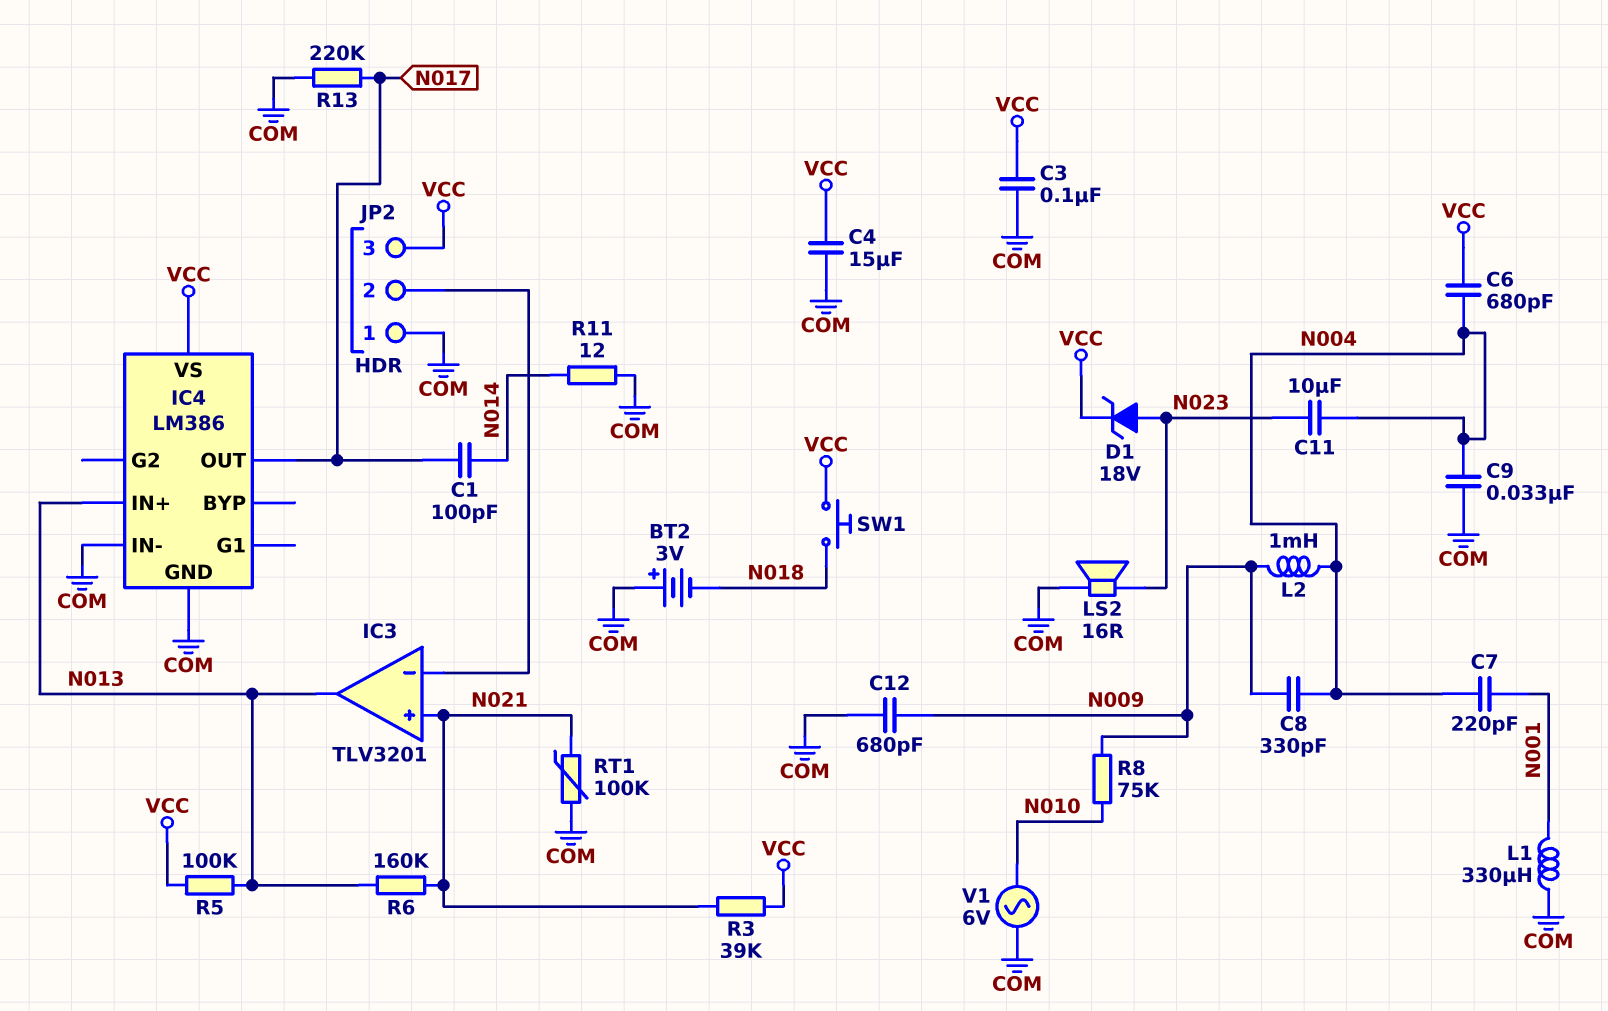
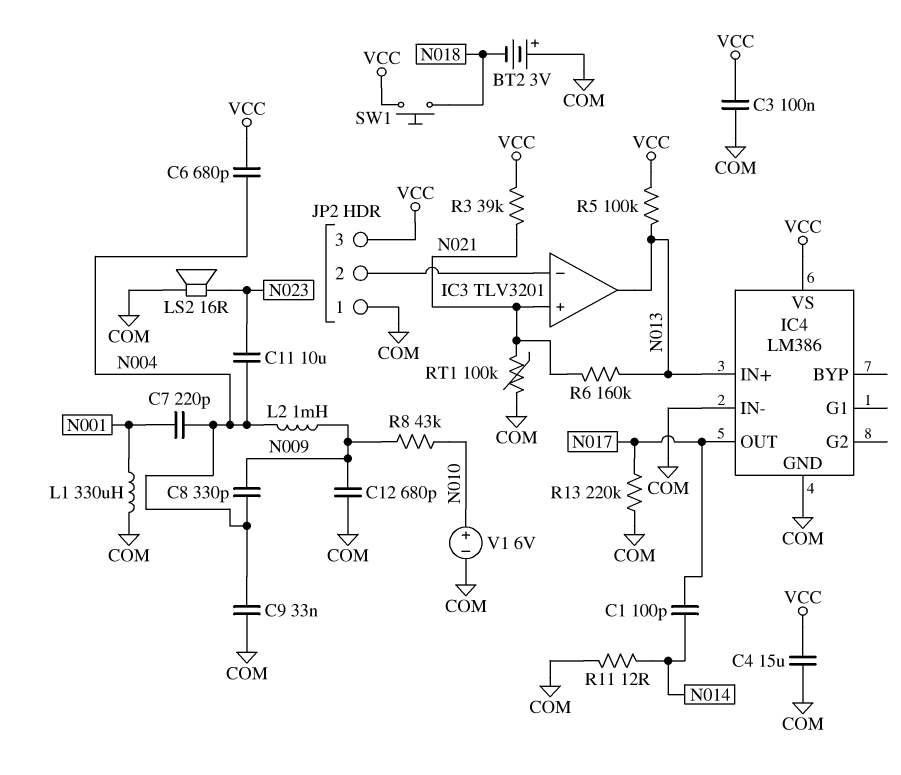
D1: zener 18V (A N023, K VCC) -> none
R8: 75k (N009, N010) -> 43k (N009, N010)
V1: AC 6V (COM, N010) -> 6V (plus N010, minus COM)

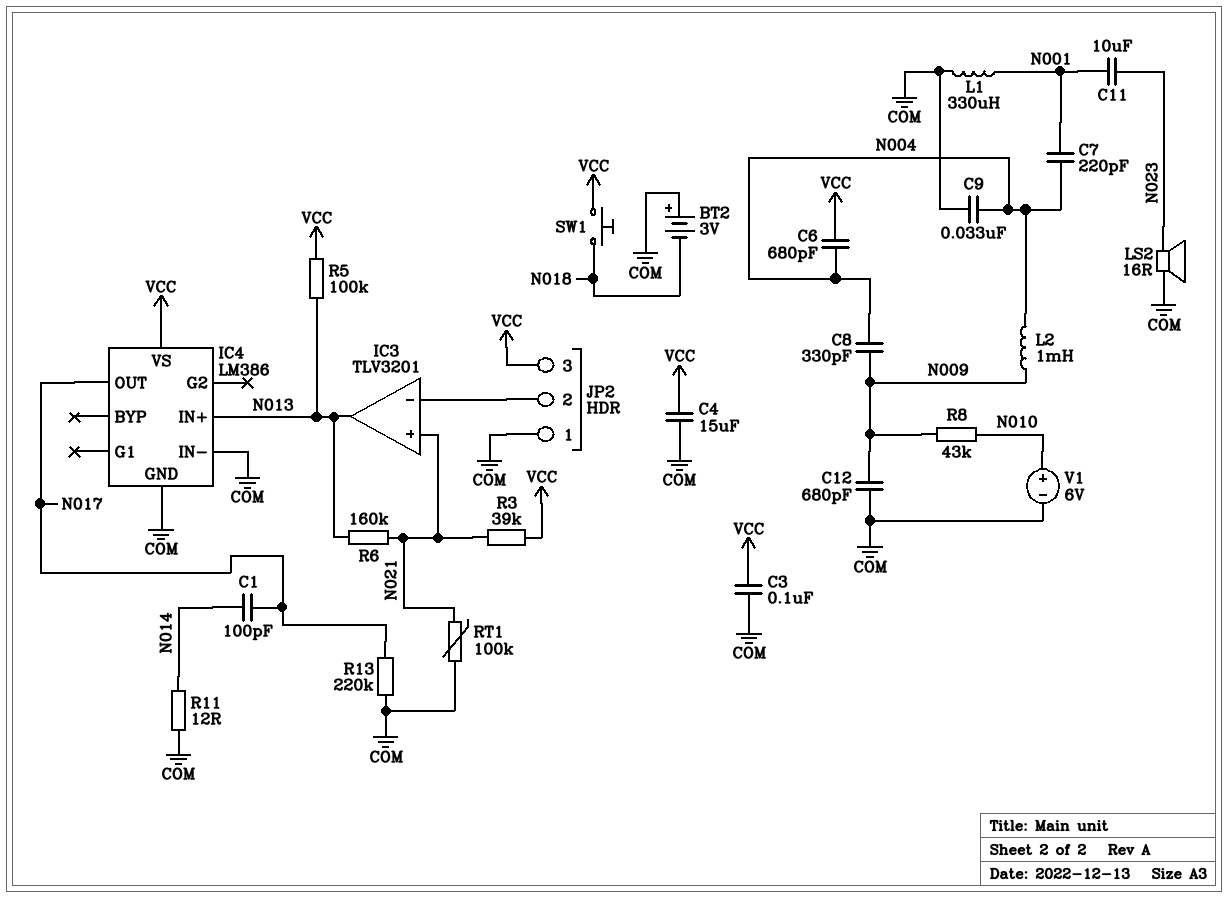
C11: 10uF (N004, N023) -> 10uF (N001, N023)

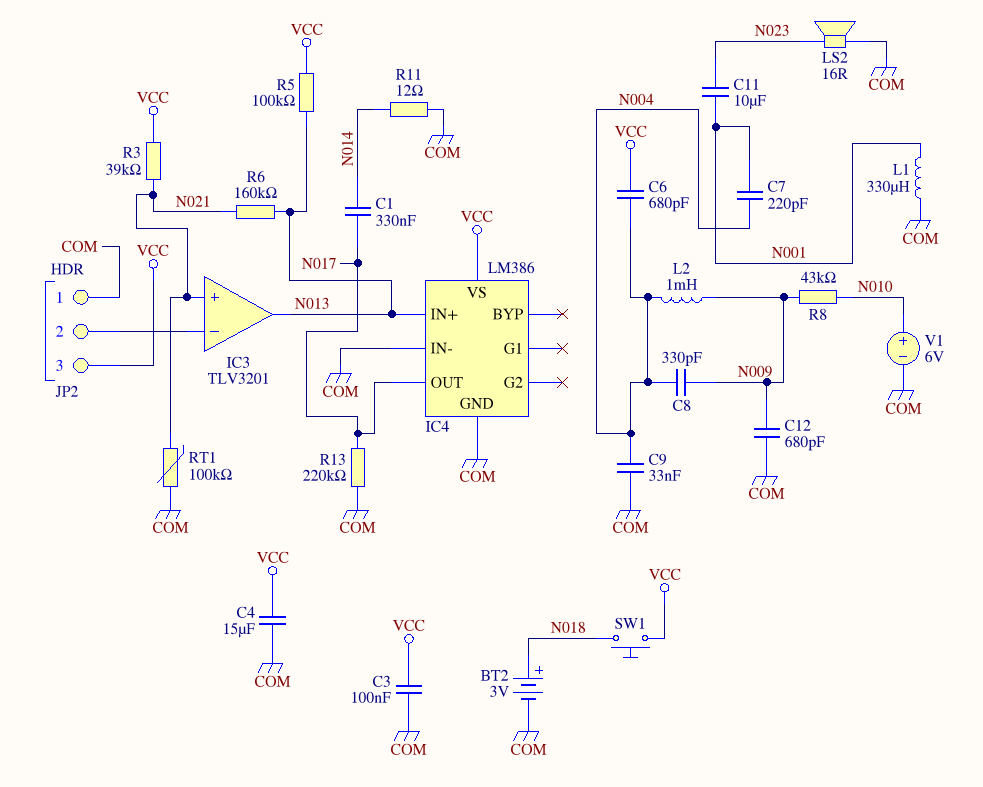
BT2: 3V (plus COM, minus N018) -> 3V (plus N018, minus COM)
C1: 100pF (N014, N017) -> 330nF (N014, N017)

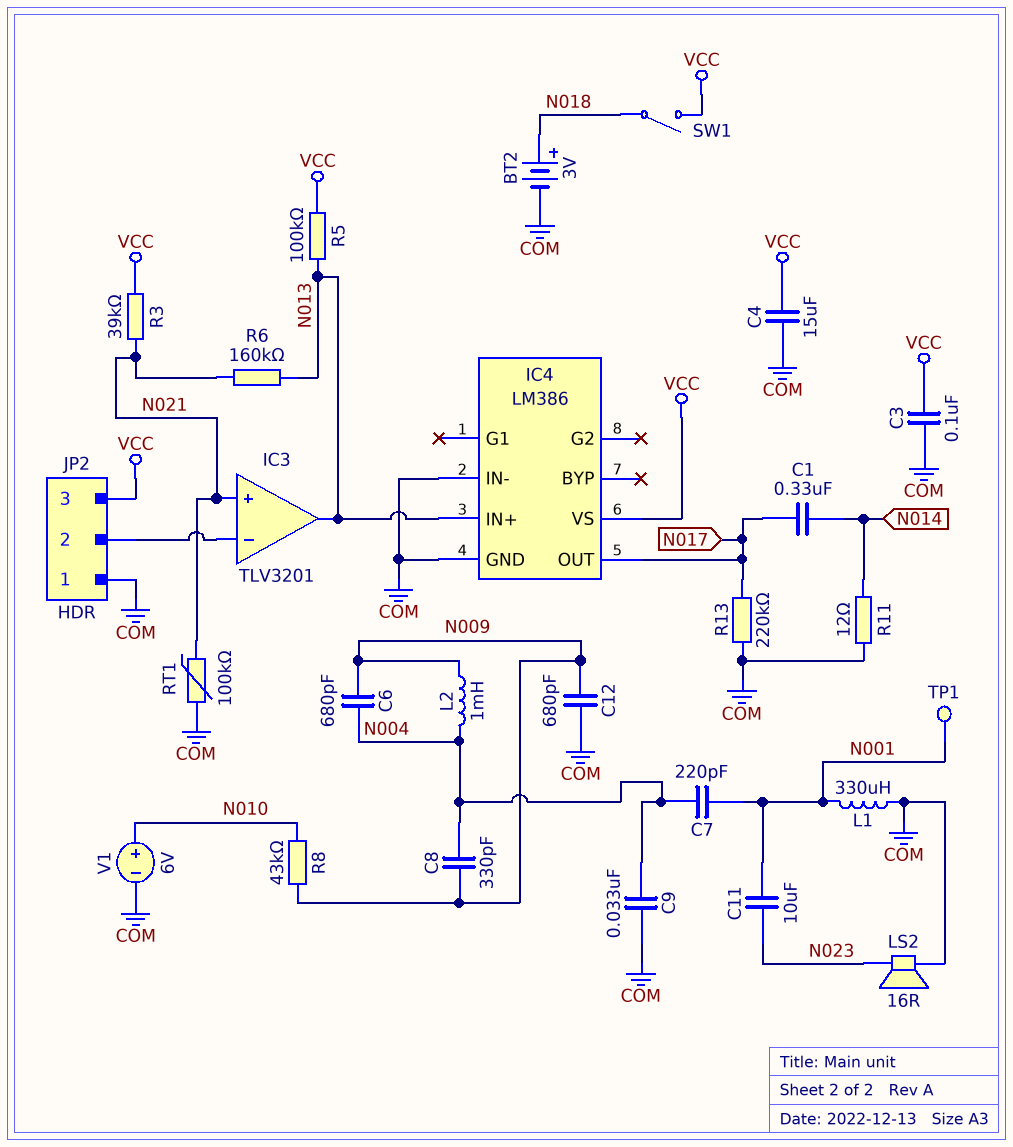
C6: 680pF (N004, VCC) -> 680pF (N004, N009)
SW1: button (N018, VCC) -> switch (N018, VCC)
TP1: none -> test point (N001)

